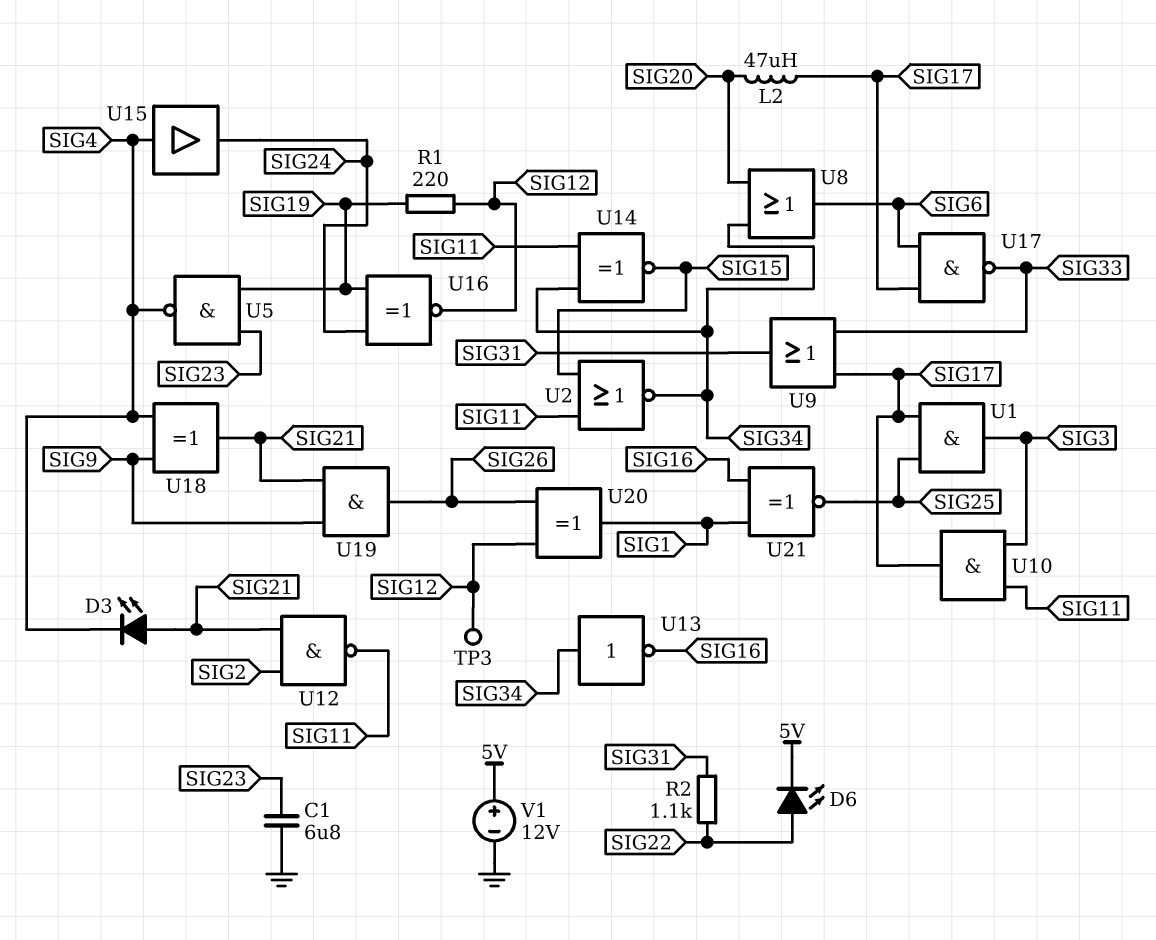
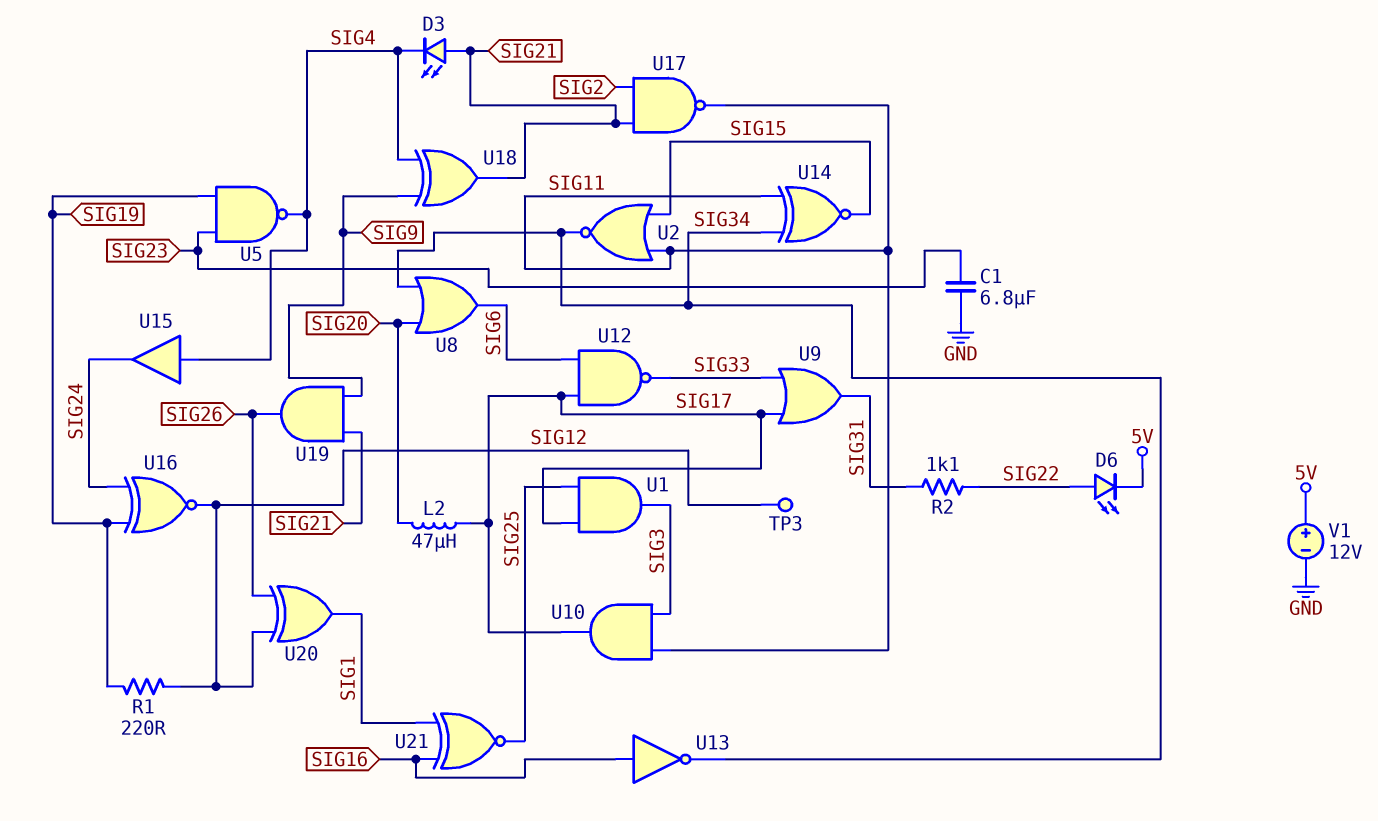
U12: NAND (in SIG2, in SIG21, out SIG11) -> NAND (in SIG6, in SIG17, out SIG33)
U13: NOT (in SIG34, out SIG16) -> NOT (in SIG16, out SIG34)
U17: NAND (in SIG6, in SIG17, out SIG33) -> NAND (in SIG2, in SIG21, out SIG11)

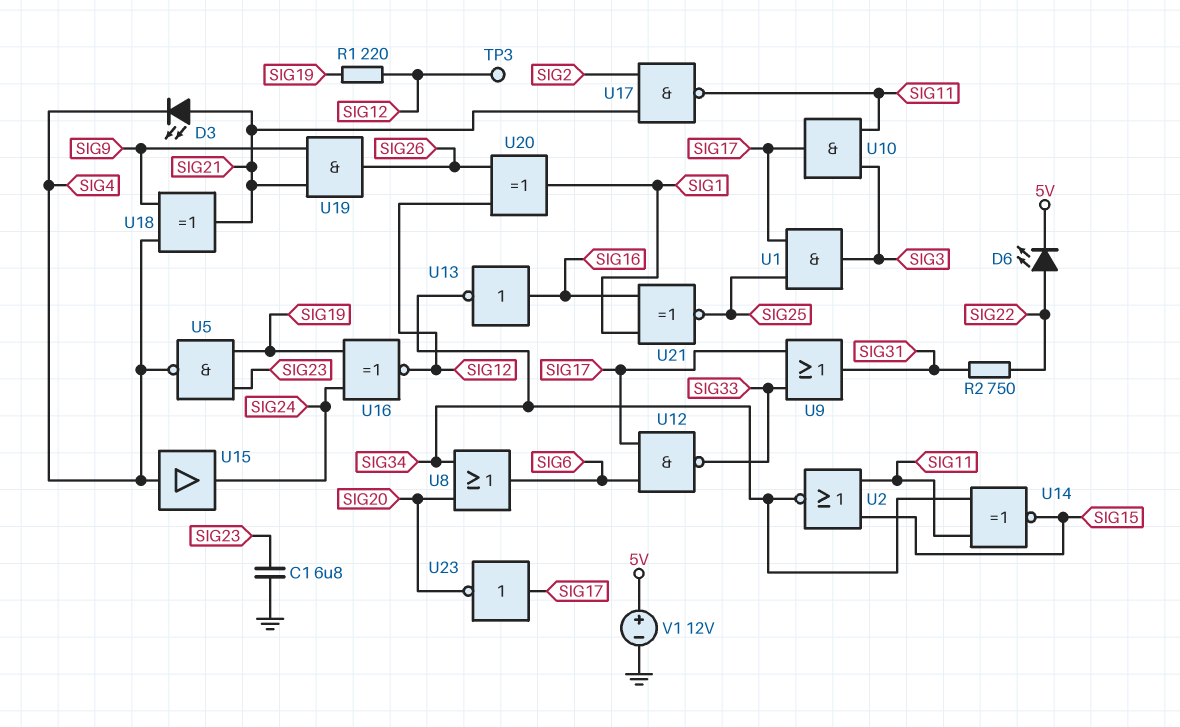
L2: 47uH (SIG17, SIG20) -> none
R2: 1.1k (SIG22, SIG31) -> 750 (SIG22, SIG31)
U23: none -> NOT (in SIG17, out SIG20)

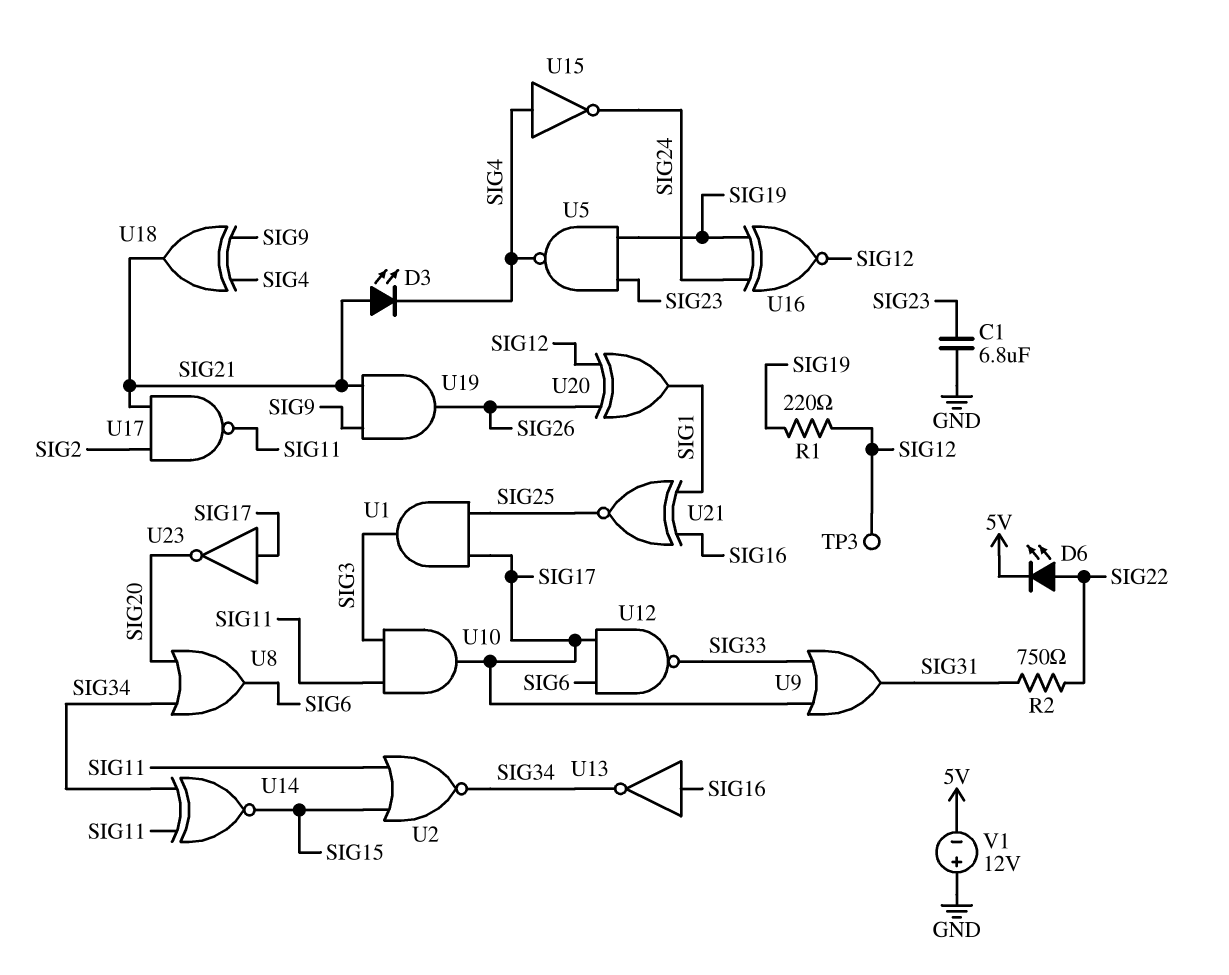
U15: buffer (in SIG4, out SIG24) -> NOT (in SIG4, out SIG24)
V1: 12V (plus 5V, minus GND) -> 12V (plus GND, minus 5V)

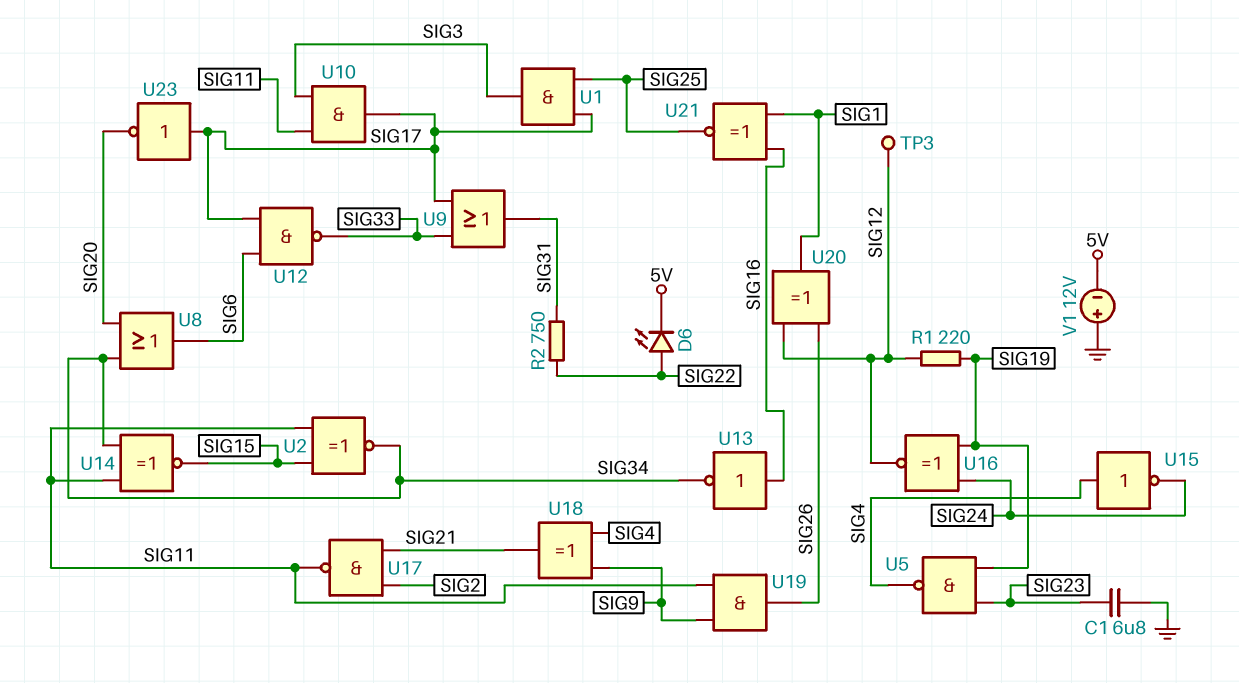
D3: LED (A SIG21, K SIG4) -> none
U2: NOR (in SIG11, in SIG15, out SIG34) -> XNOR (in SIG11, in SIG15, out SIG34)
U19: AND (in SIG9, in SIG21, out SIG26) -> AND (in SIG9, in SIG11, out SIG26)

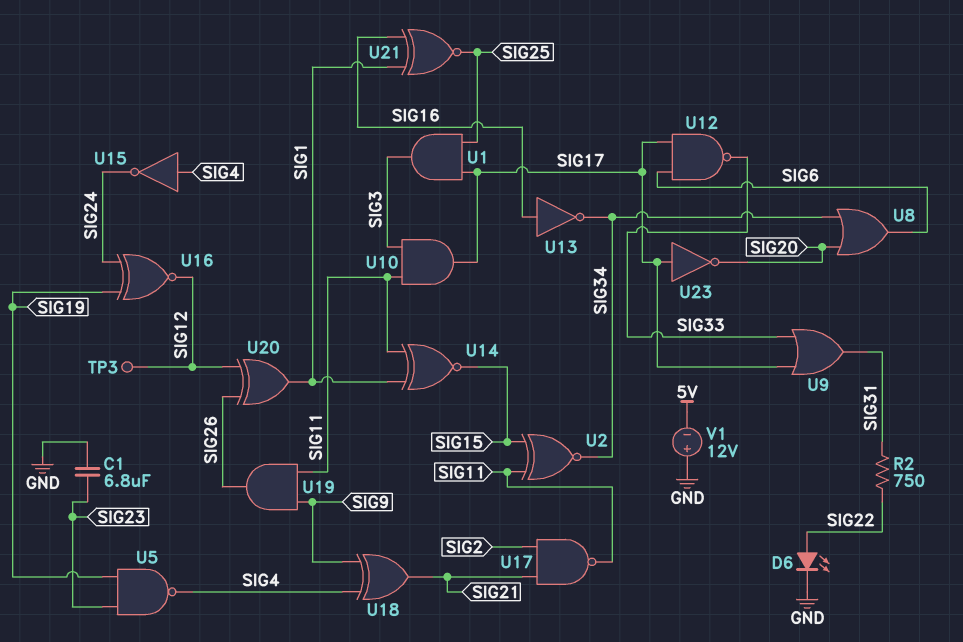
D6: LED (A SIG22, K 5V) -> LED (A SIG22, K GND)
R1: 220 (SIG12, SIG19) -> none
U14: XNOR (in SIG11, in SIG34, out SIG15) -> XNOR (in SIG1, in SIG11, out SIG15)

